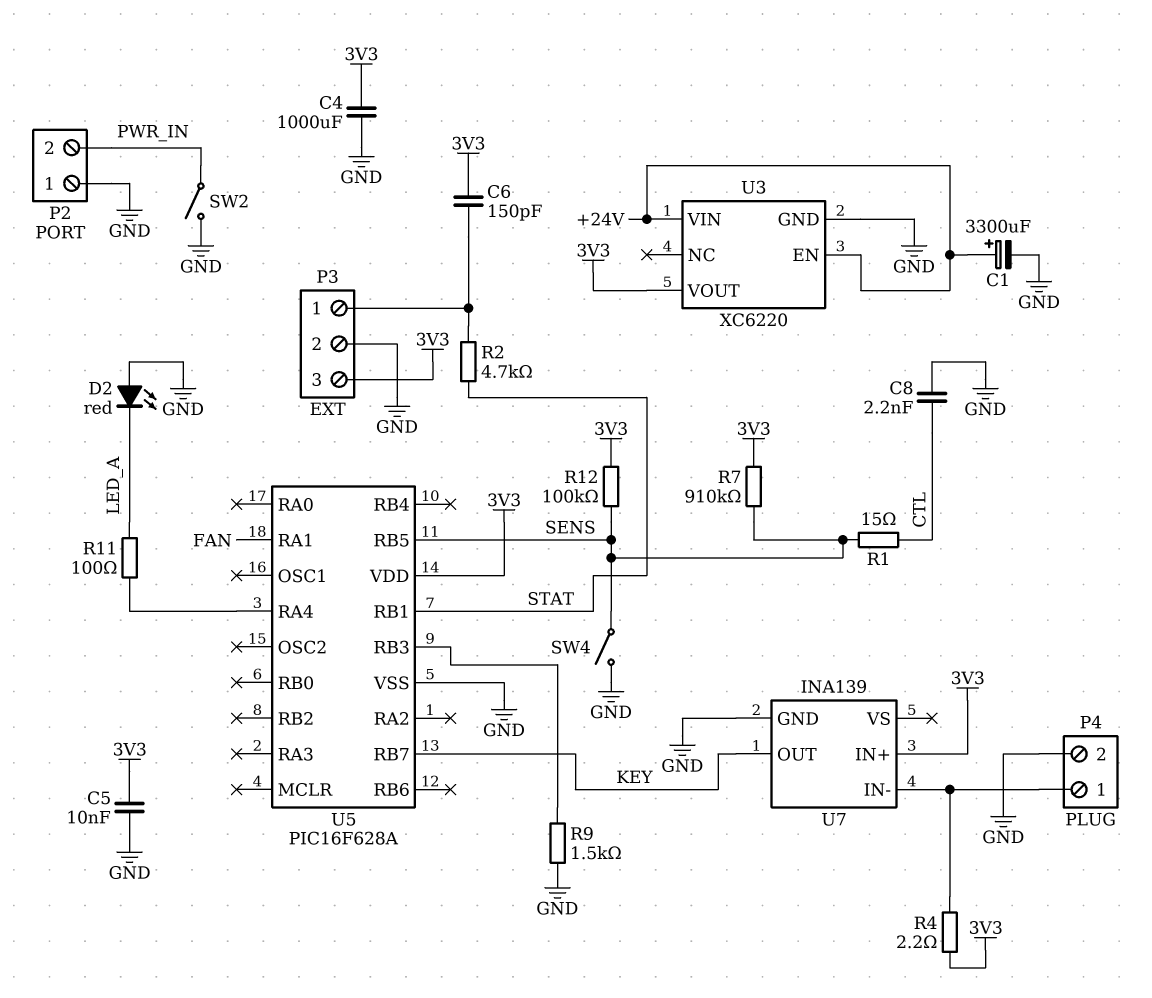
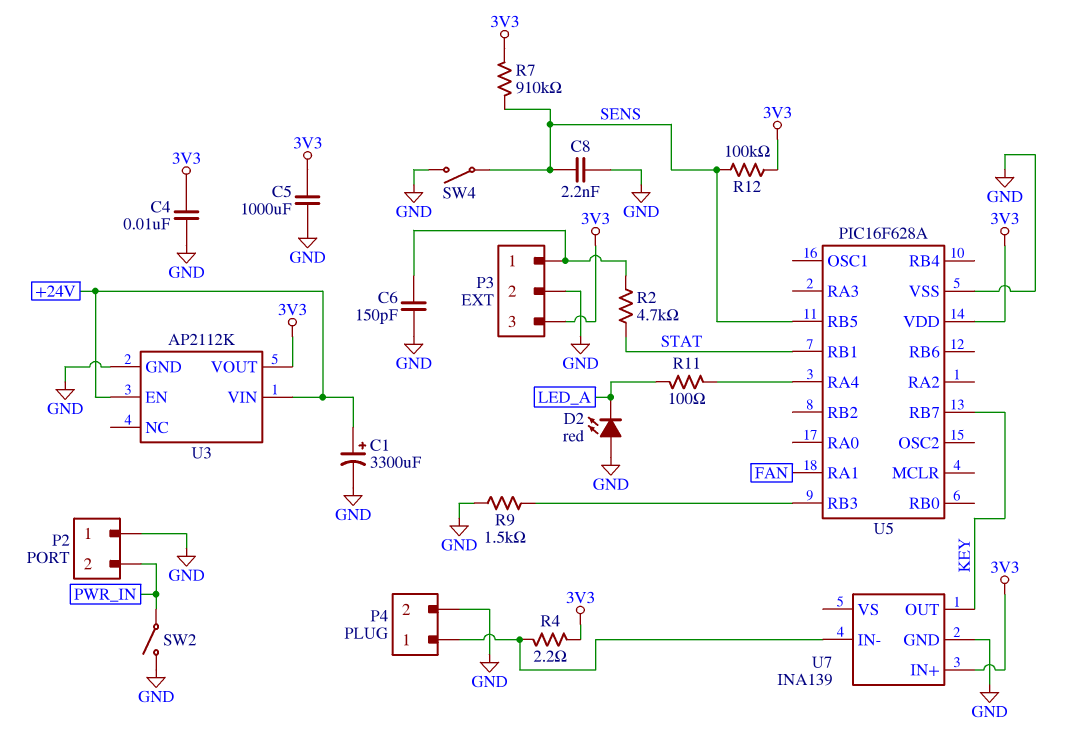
C4: 1000uF (3V3, GND) -> 10nF (3V3, GND)
C5: 10nF (3V3, GND) -> 1000uF (3V3, GND)
C6: 150pF (3V3, P3/1) -> 150pF (GND, P3/1)
C8: 2.2nF (CTL, GND) -> 2.2nF (GND, SENS)
R1: 15 (CTL, SENS) -> none
U3: XC6220 -> AP2112K

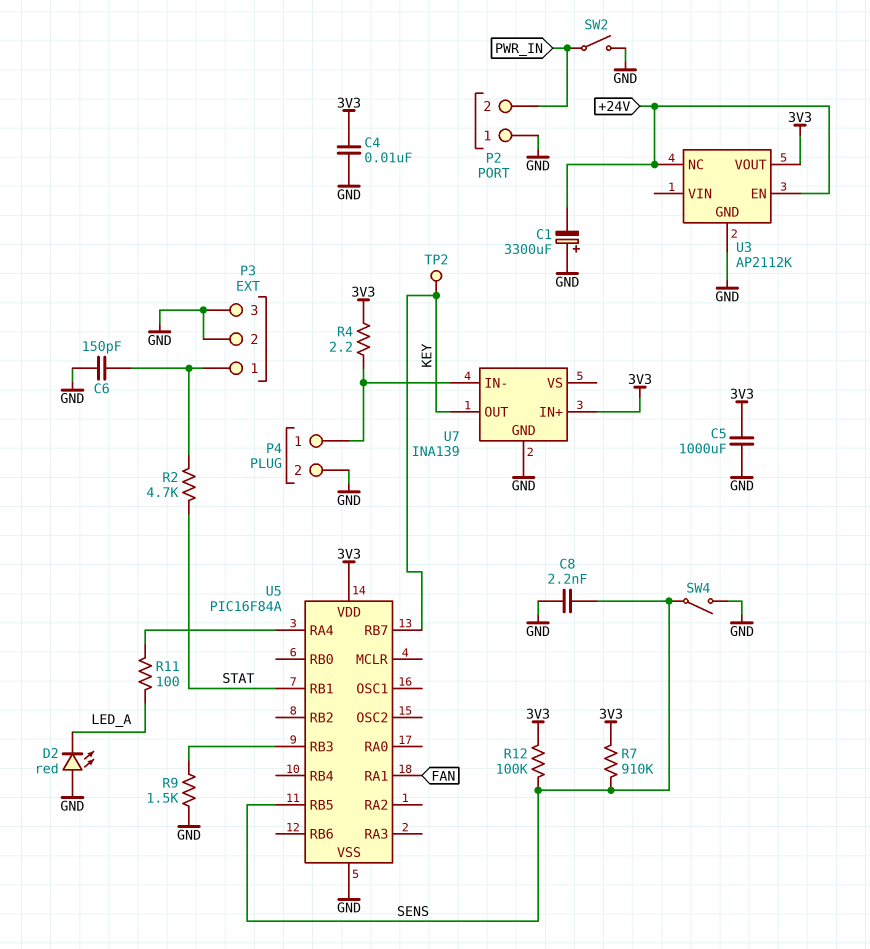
C1: 3300uF (plus +24V, minus GND) -> 3300uF (plus GND, minus +24V)
P3 pin 3: 3V3 -> GND
TP2: none -> test point (KEY)
U3 pin NC: none -> +24V
U3 pin VIN: +24V -> none
U5: PIC16F628A -> PIC16F84A

